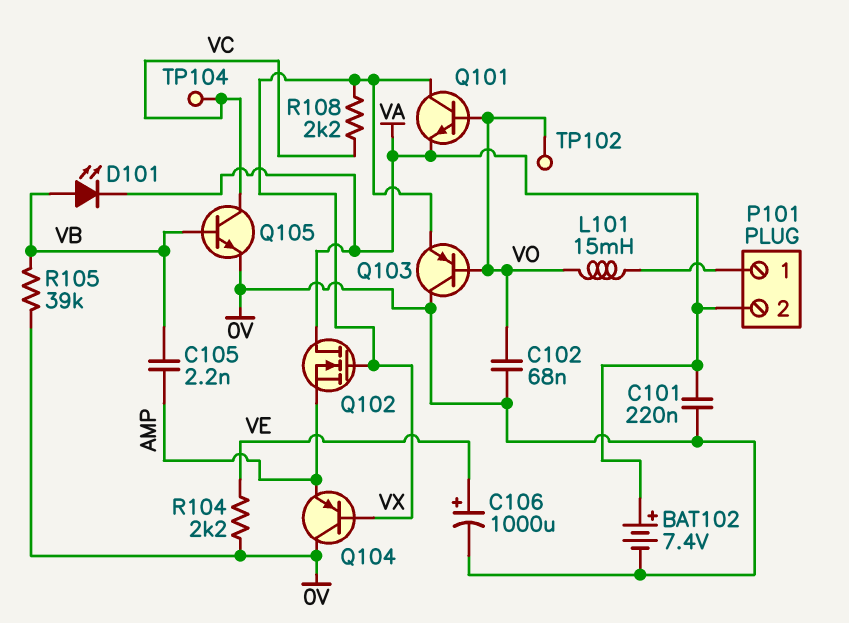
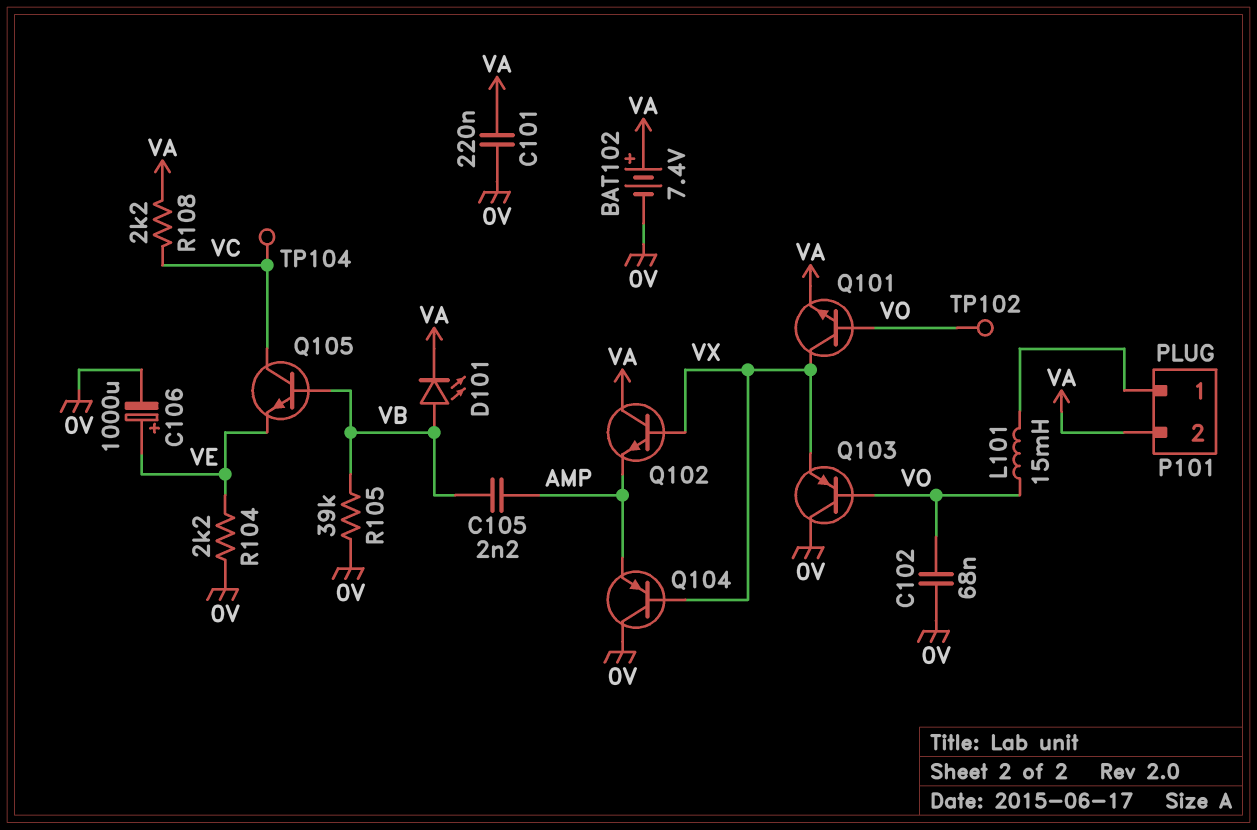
Q102: NMOS (G VX, D VA, S AMP) -> NPN (B VX, C VA, E AMP)
Q105: NPN (B VB, C VC, E 0V) -> NPN (B VB, C VC, E VE)
R108: 2.2k (VC, VX) -> 2.2k (VA, VC)

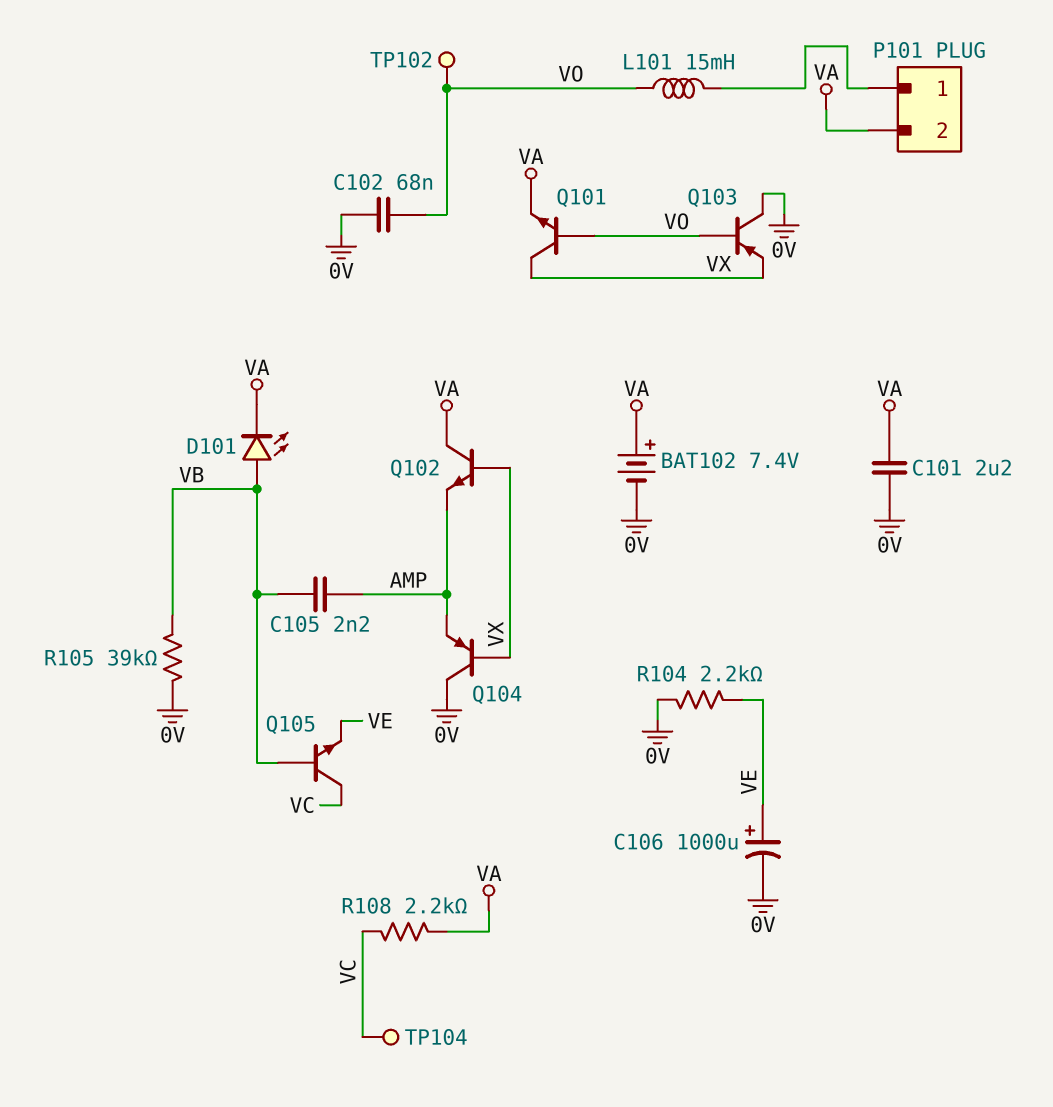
C101: 220nF (0V, VA) -> 2.2uF (0V, VA)

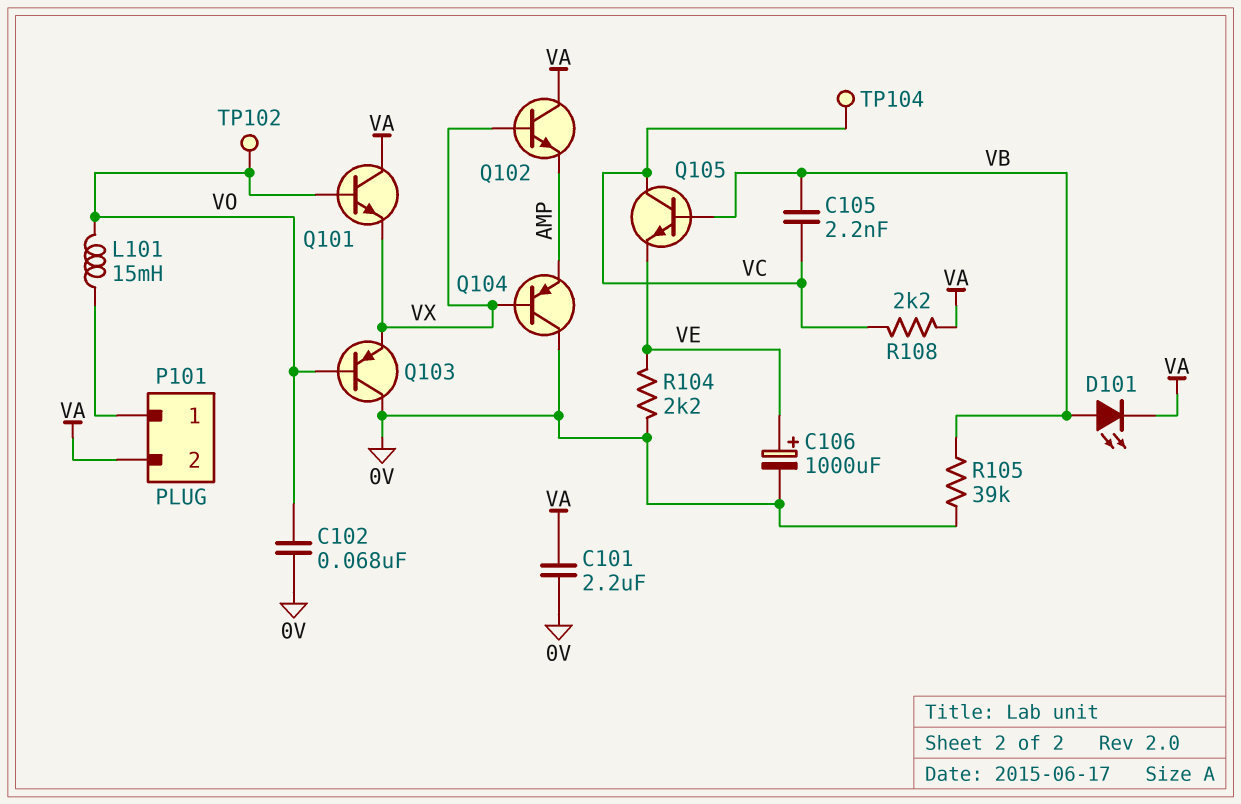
BAT102: 7.4V (plus VA, minus 0V) -> none
C105: 2.2nF (AMP, VB) -> 2.2nF (VB, VC)
Q101: NPN (B VO, C VX, E VA) -> NPN (B VO, C VA, E VX)

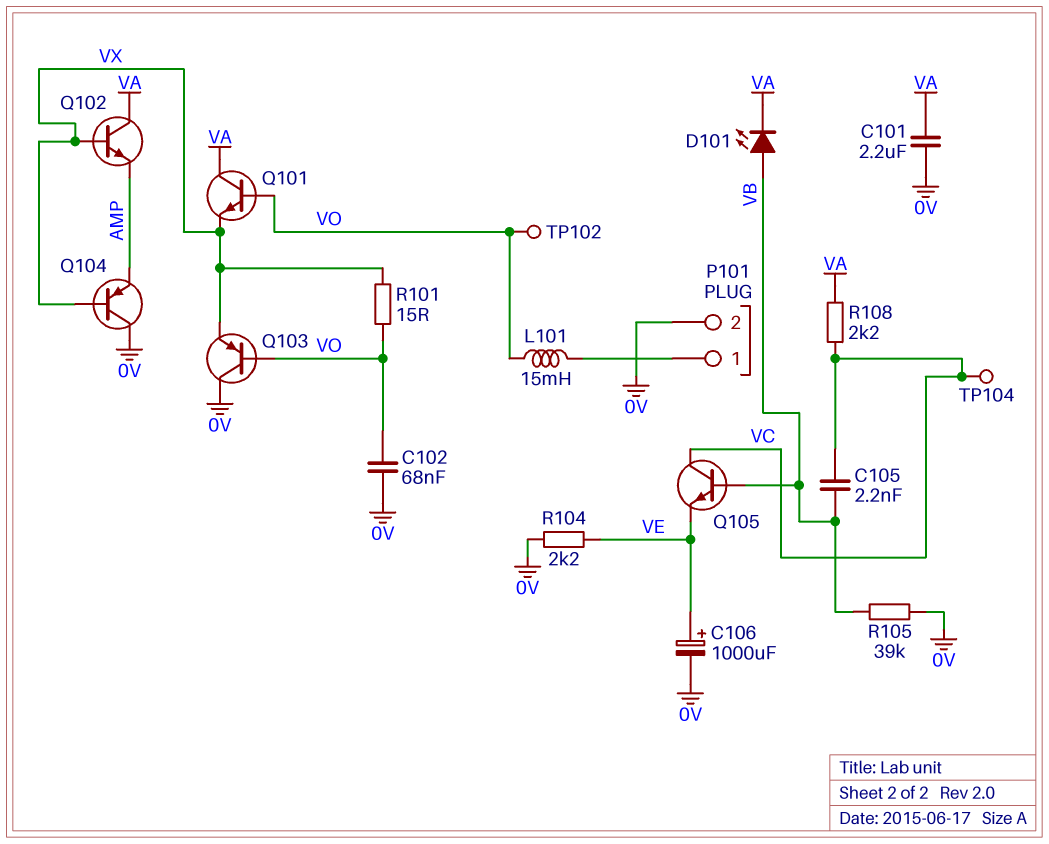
P101 pin 2: VA -> 0V
R101: none -> 15 (VO, VX)

